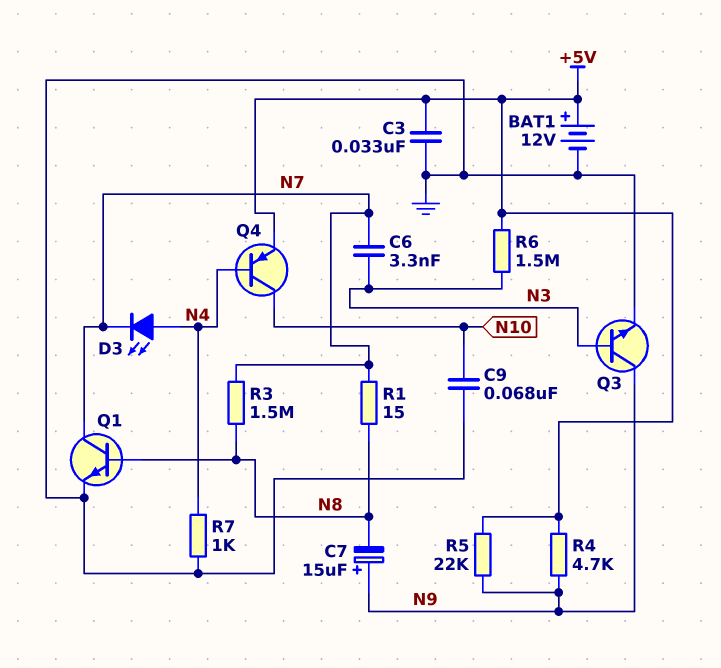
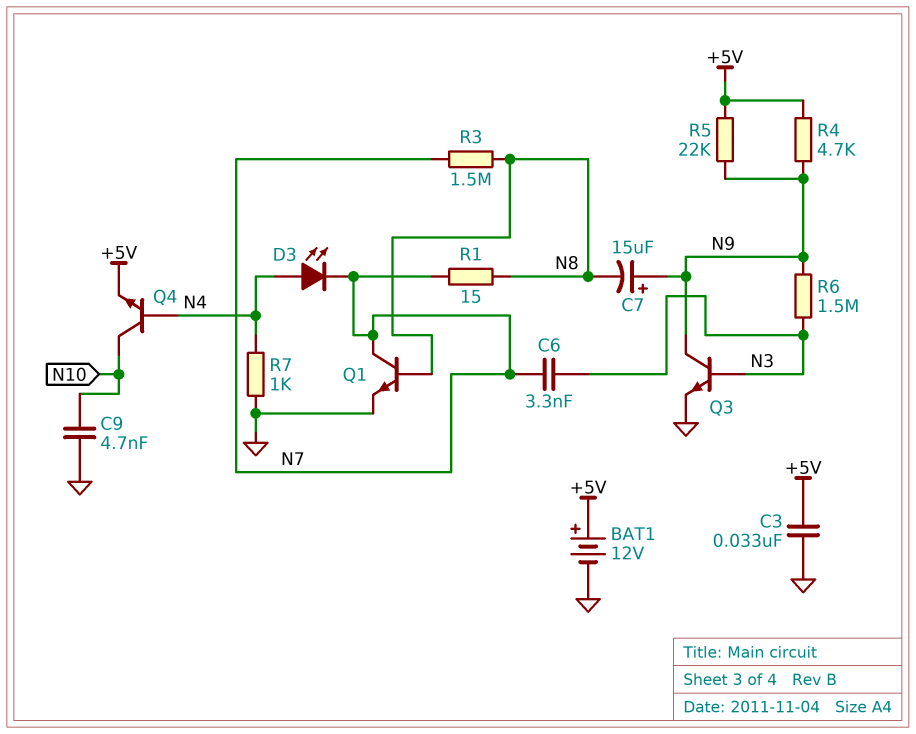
C9: 68nF (GND, N10) -> 4.7nF (GND, N10)
Q4: PNP (B N4, C N10, E +5V) -> NPN (B N4, C N10, E +5V)
R6: 1.5M (+5V, N3) -> 1.5M (N3, N9)

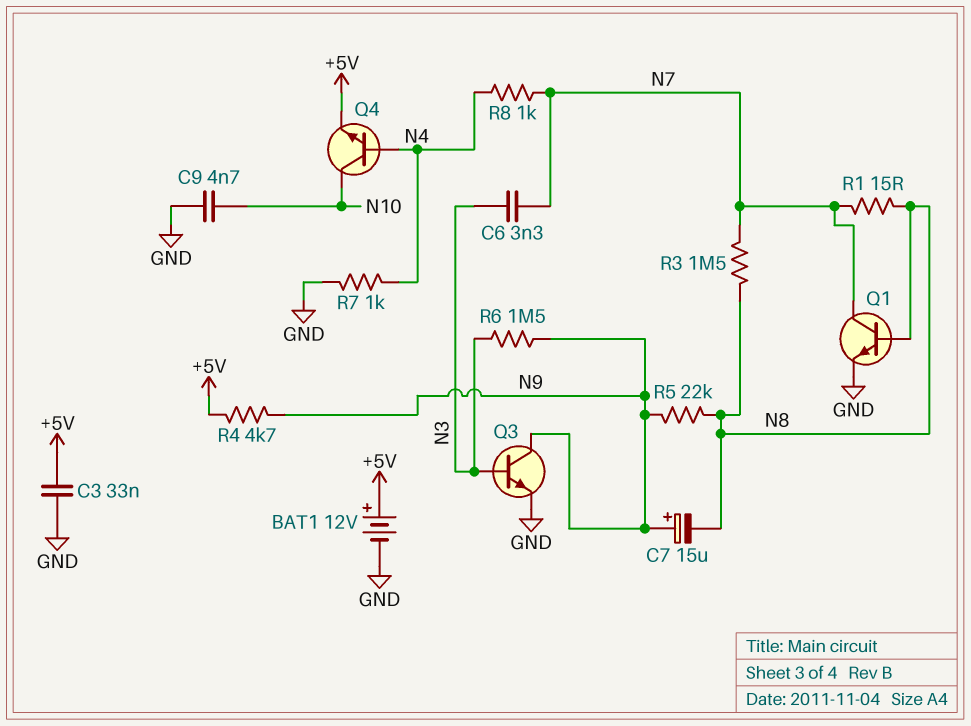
D3: LED (A N4, K N7) -> none
R5: 22k (+5V, N9) -> 22k (N8, N9)
R8: none -> 1k (N4, N7)

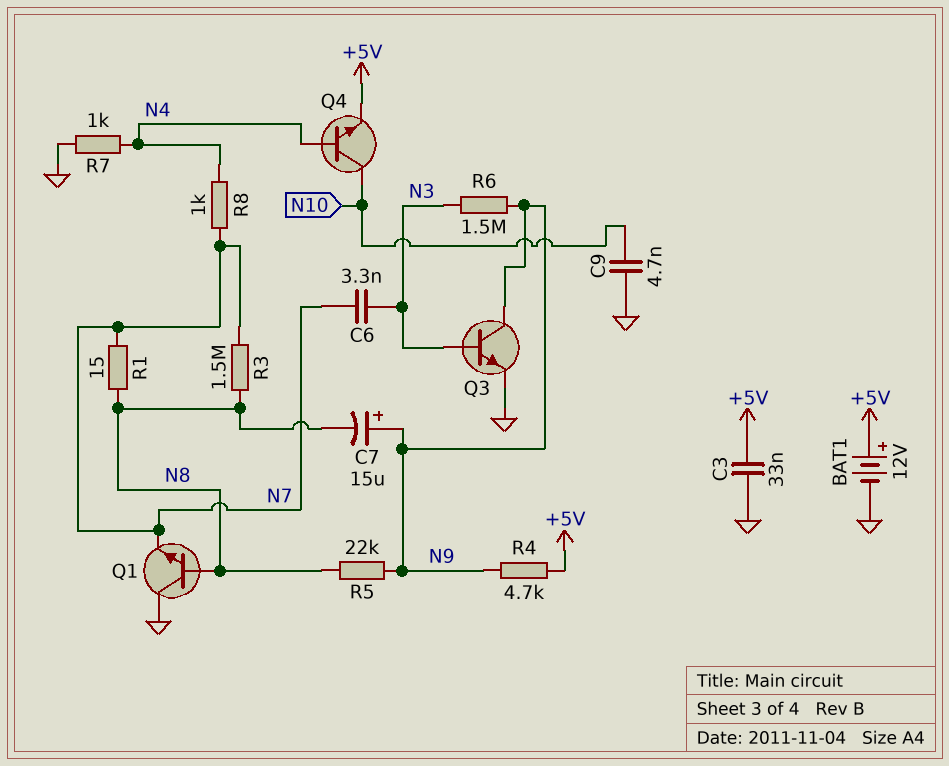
Q1: NPN (B N8, C N7, E GND) -> NPN (B N8, C GND, E N7)

